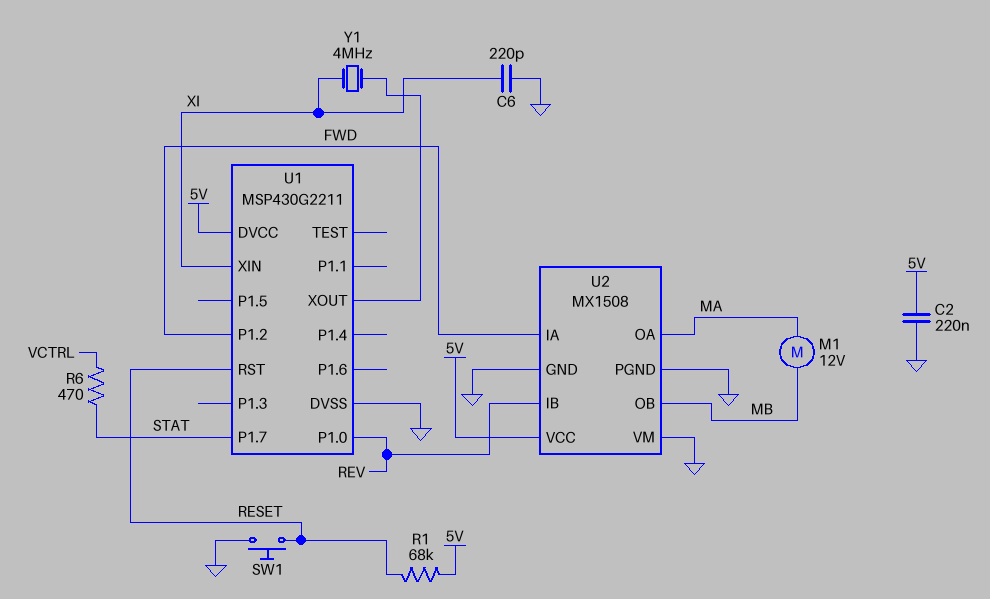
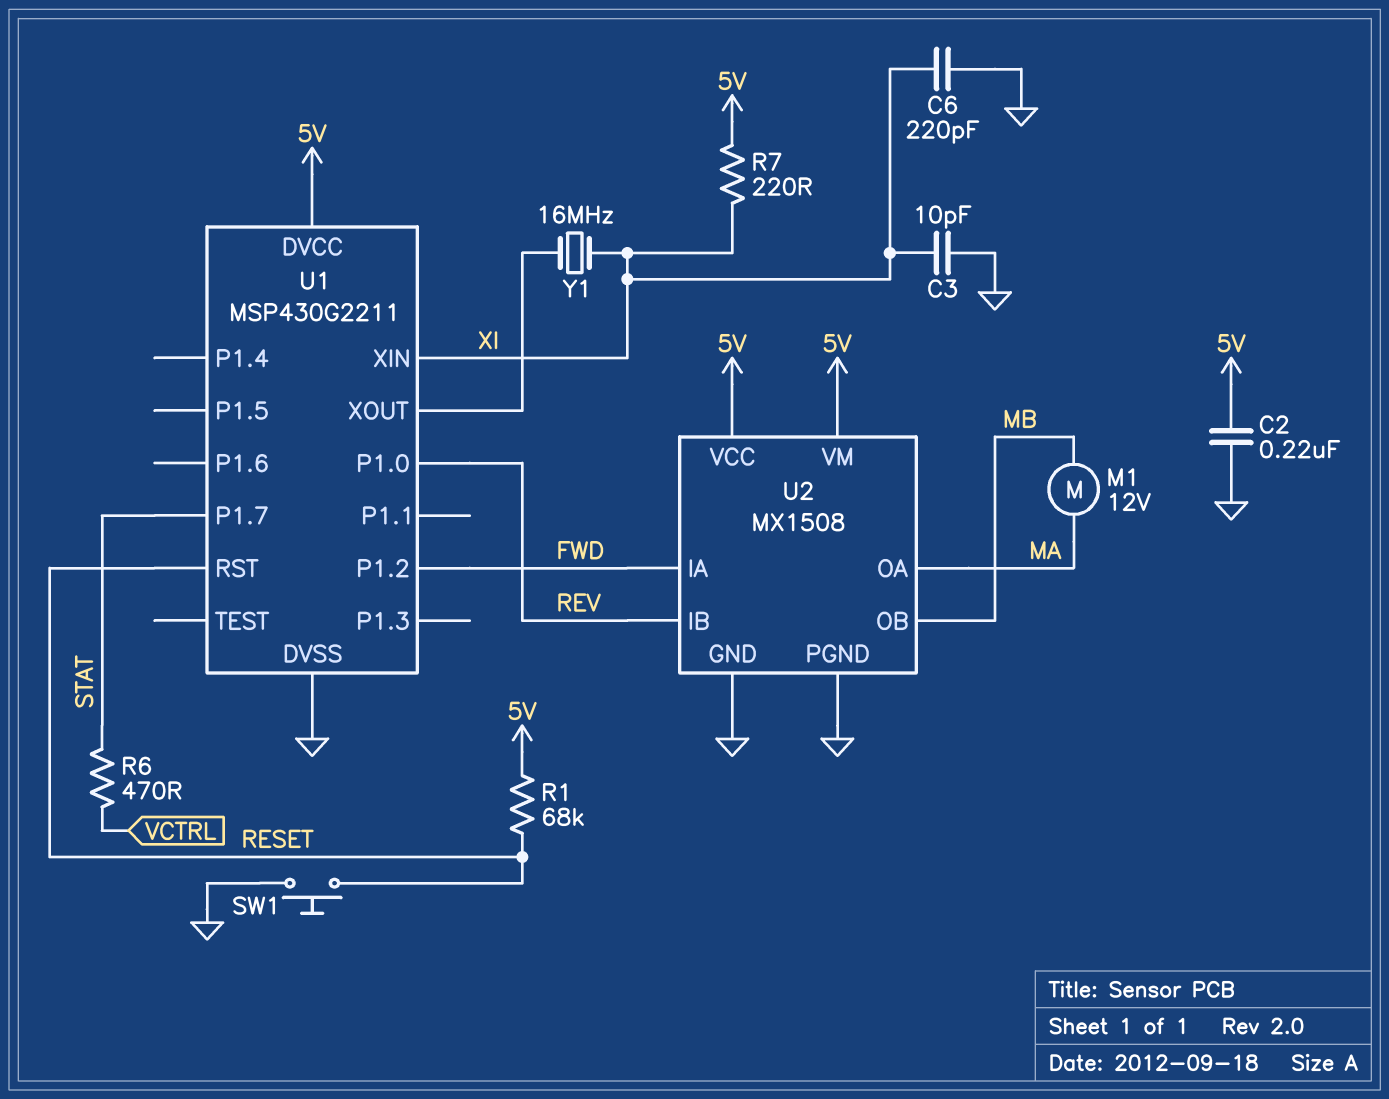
C3: none -> 10pF (GND, XI)
R7: none -> 220 (5V, XI)
U2 pin VM: GND -> 5V
Y1: 4MHz (U1/XOUT, XI) -> 16MHz (U1/XOUT, XI)

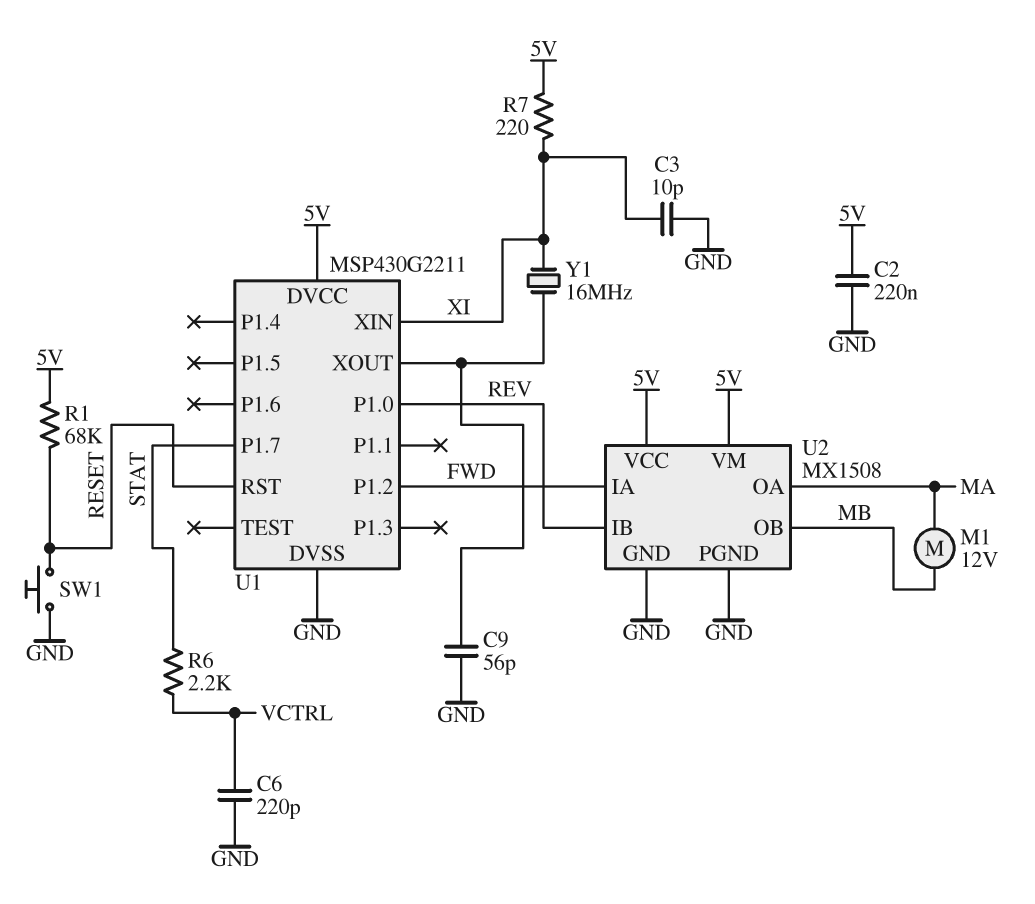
C6: 220pF (GND, XI) -> 220pF (GND, VCTRL)
C9: none -> 56pF (GND, U1/XOUT)
R6: 470 (STAT, VCTRL) -> 2.2k (STAT, VCTRL)

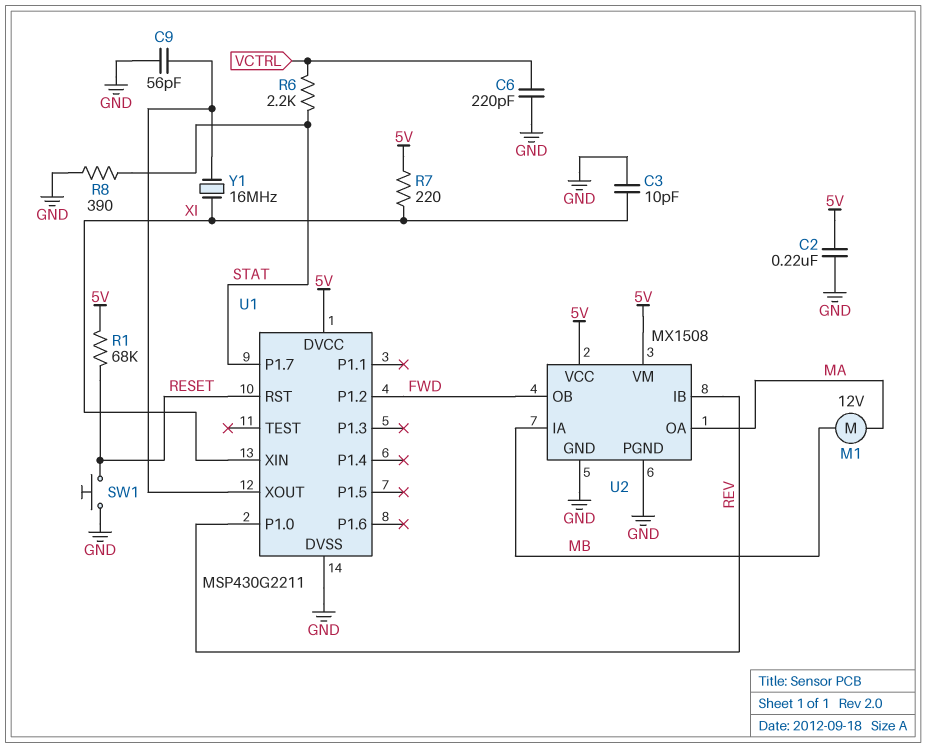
R8: none -> 390 (GND, STAT)
U2 pin IA: FWD -> MB
U2 pin OB: MB -> FWD

